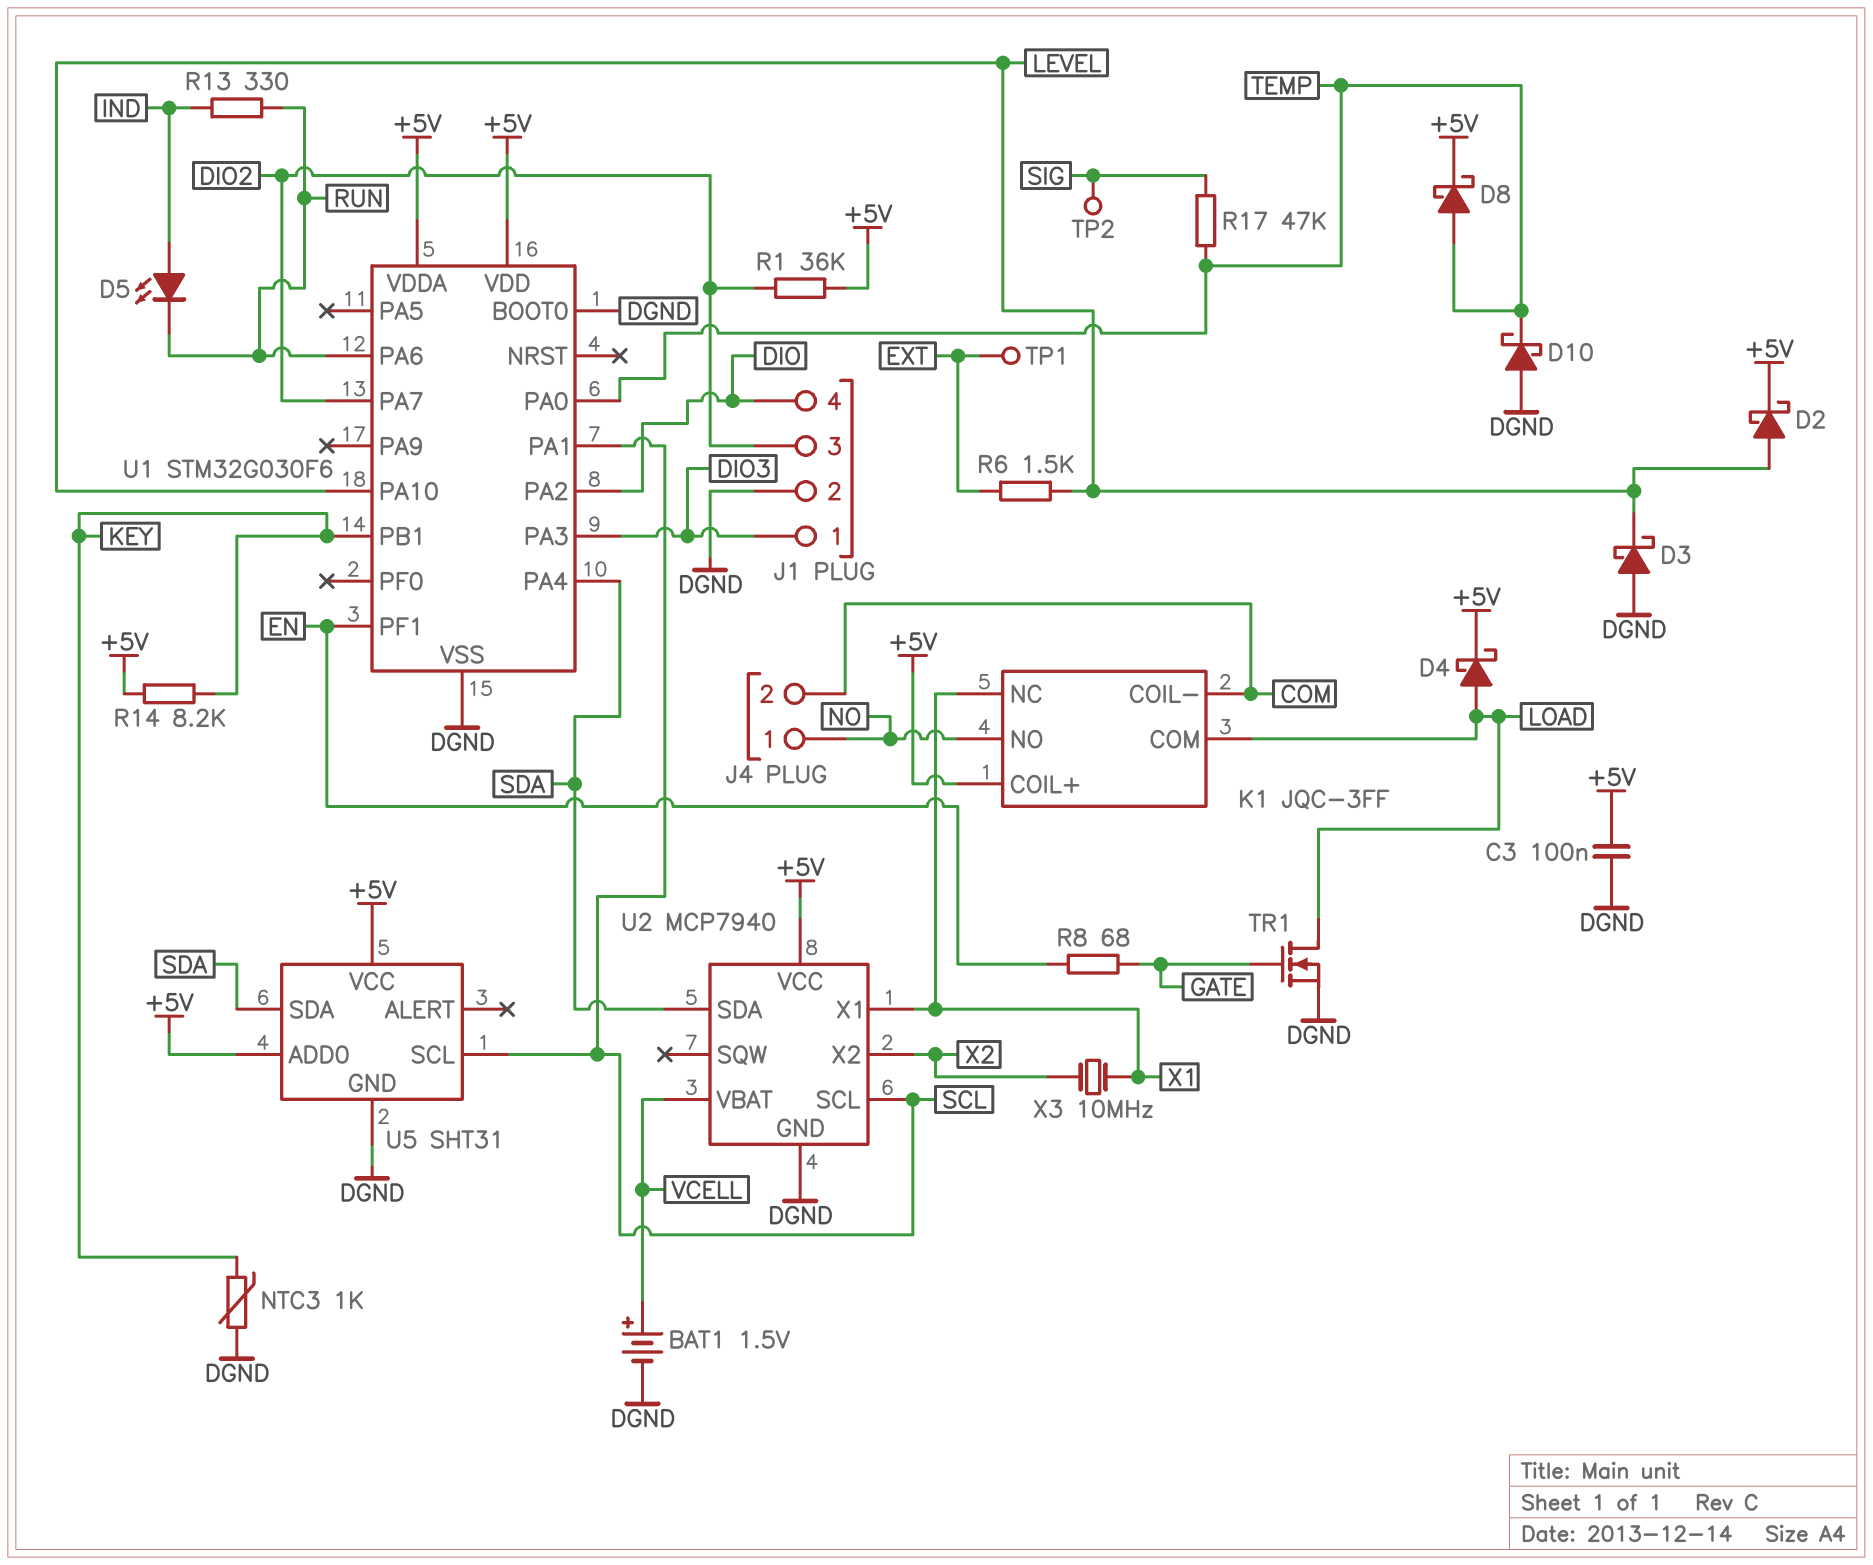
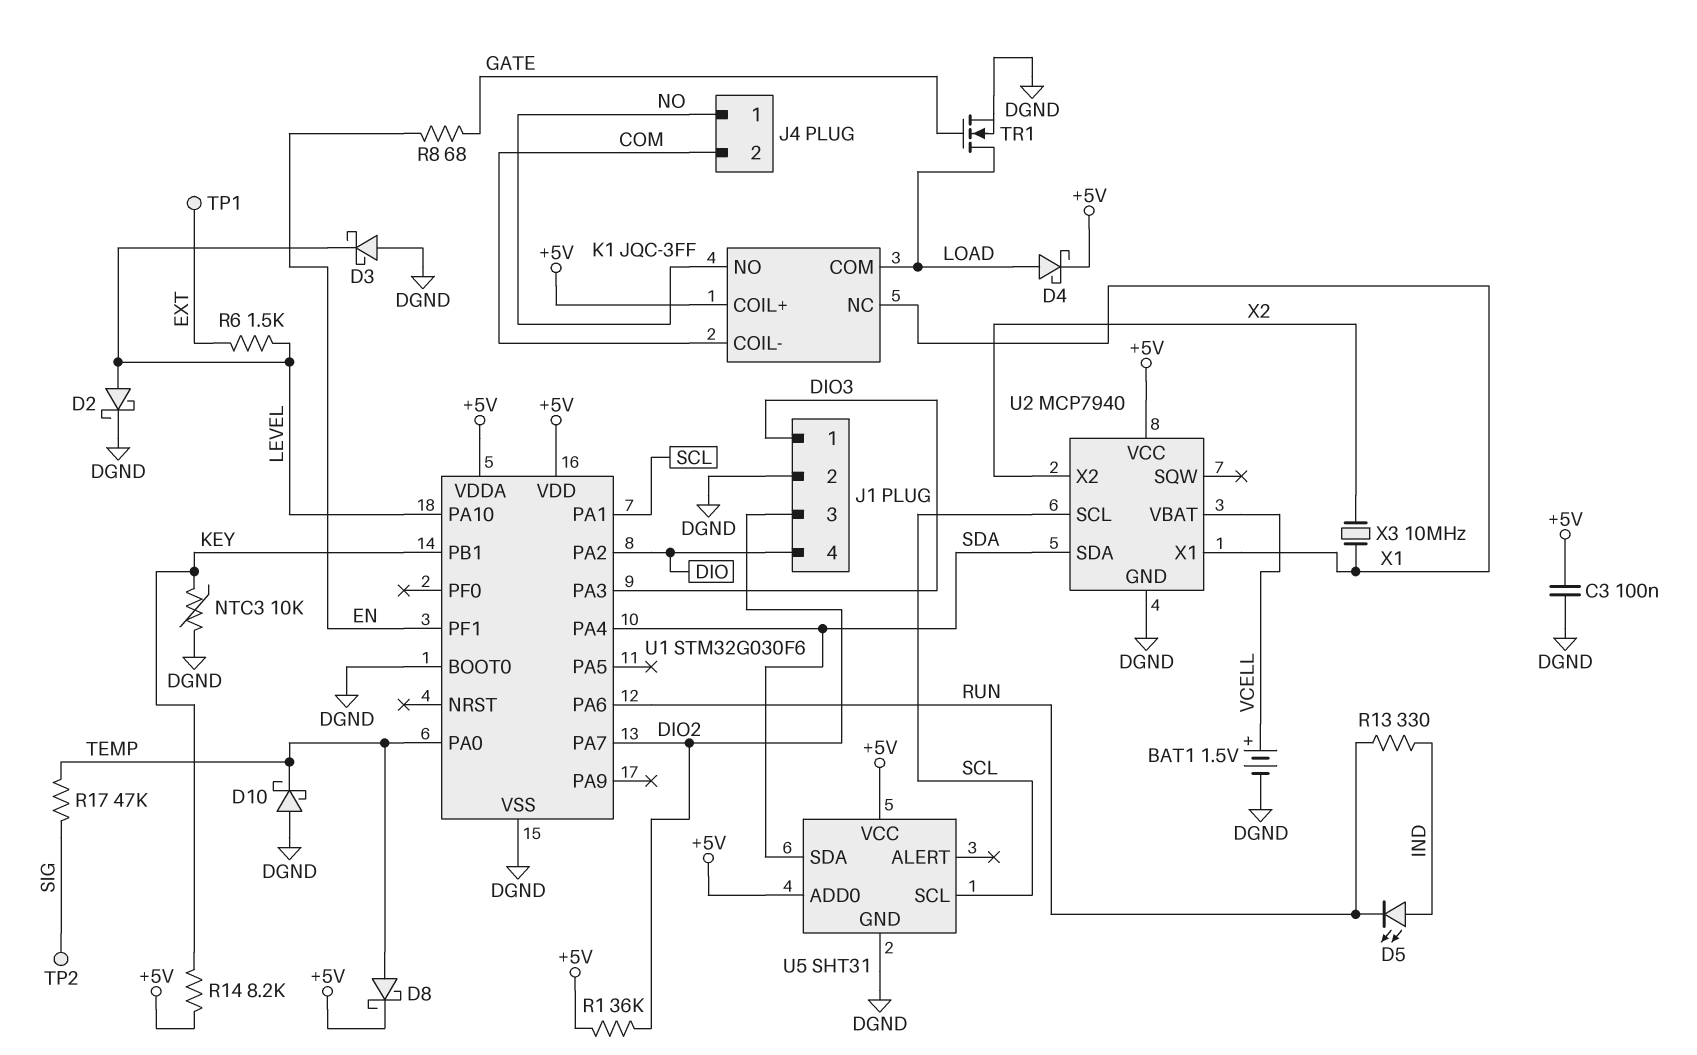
D2: schottky (A LEVEL, K +5V) -> schottky (A LEVEL, K DGND)
NTC3: 1k (DGND, KEY) -> 10k (DGND, KEY)

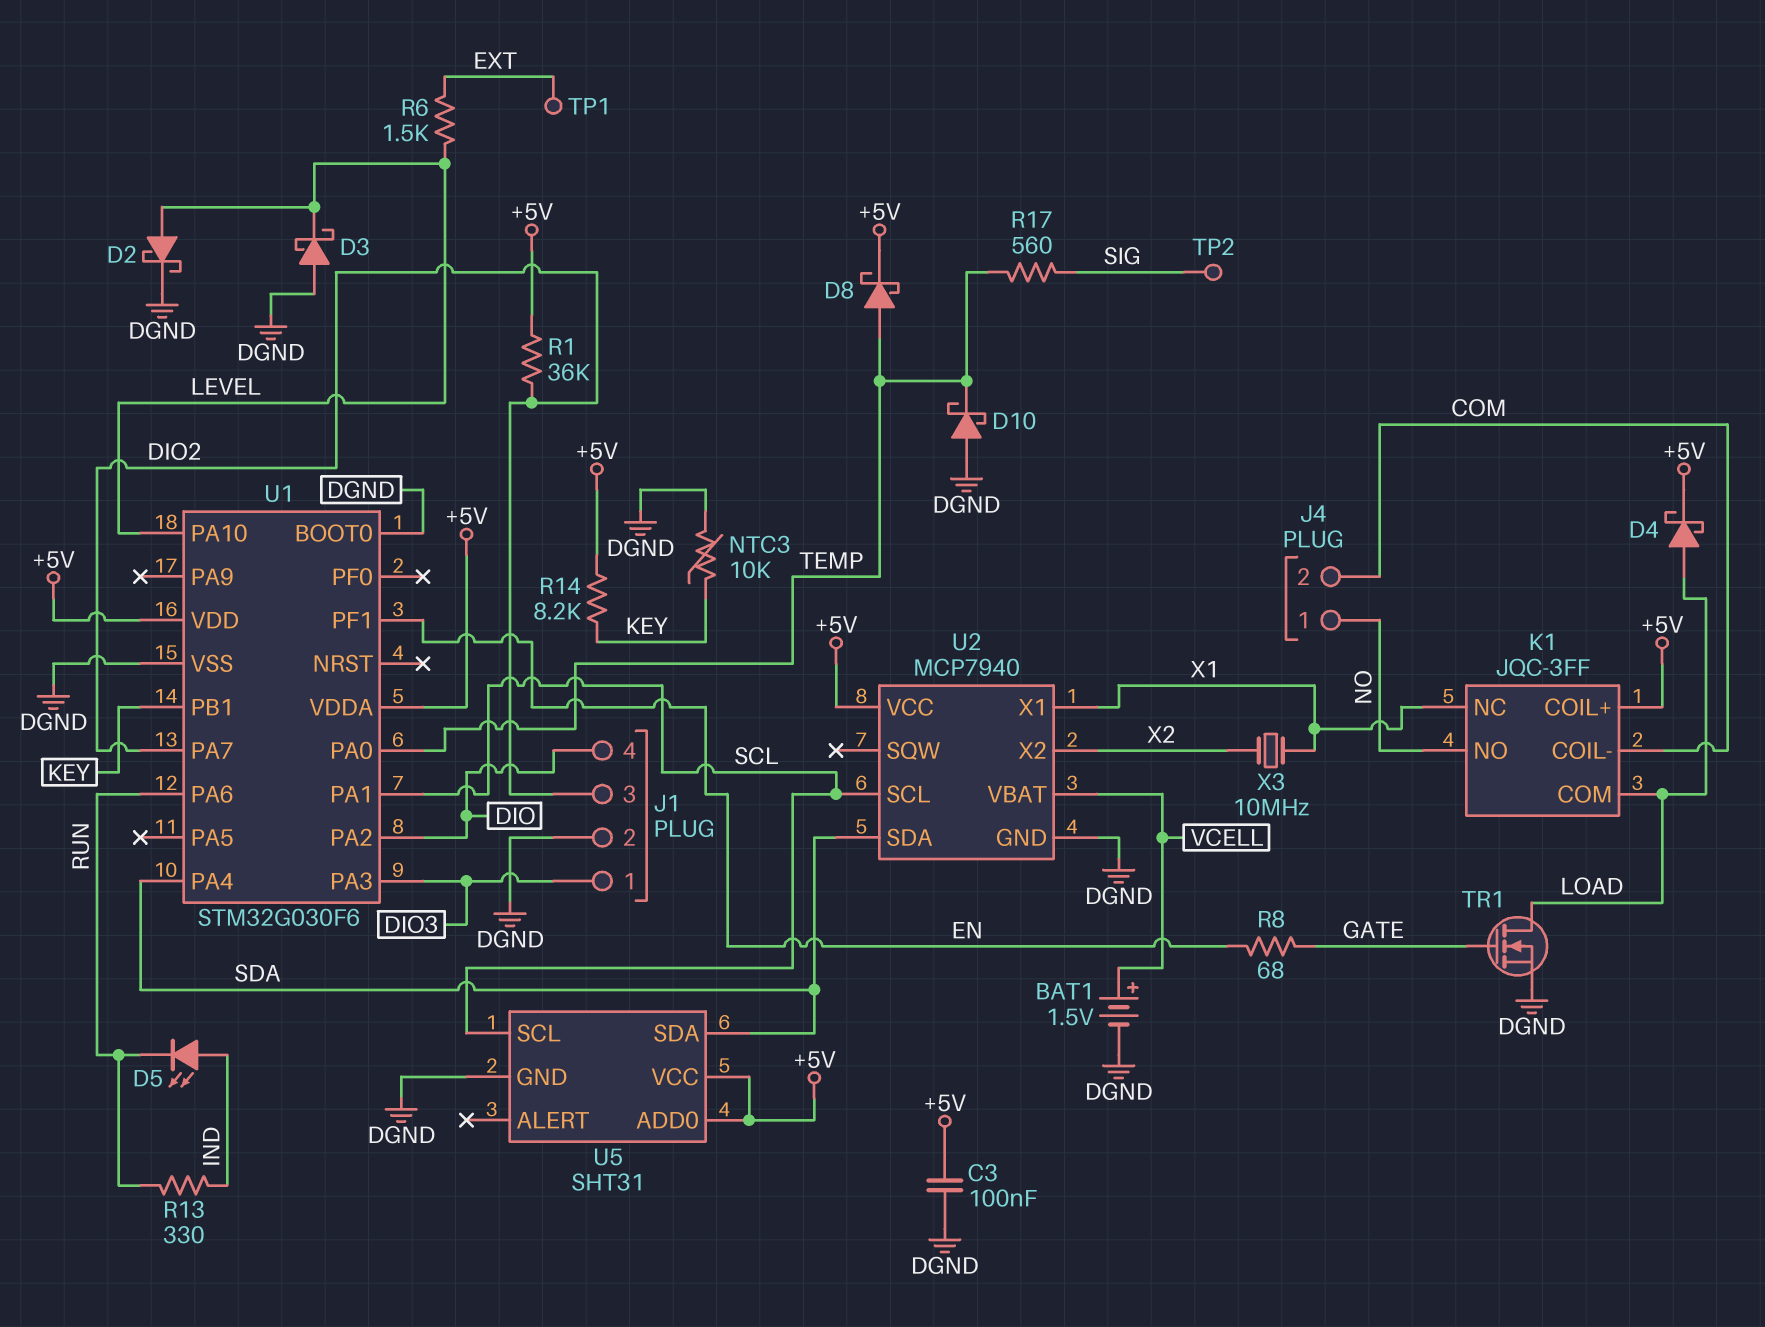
R17: 47k (SIG, TEMP) -> 560 (SIG, TEMP)

